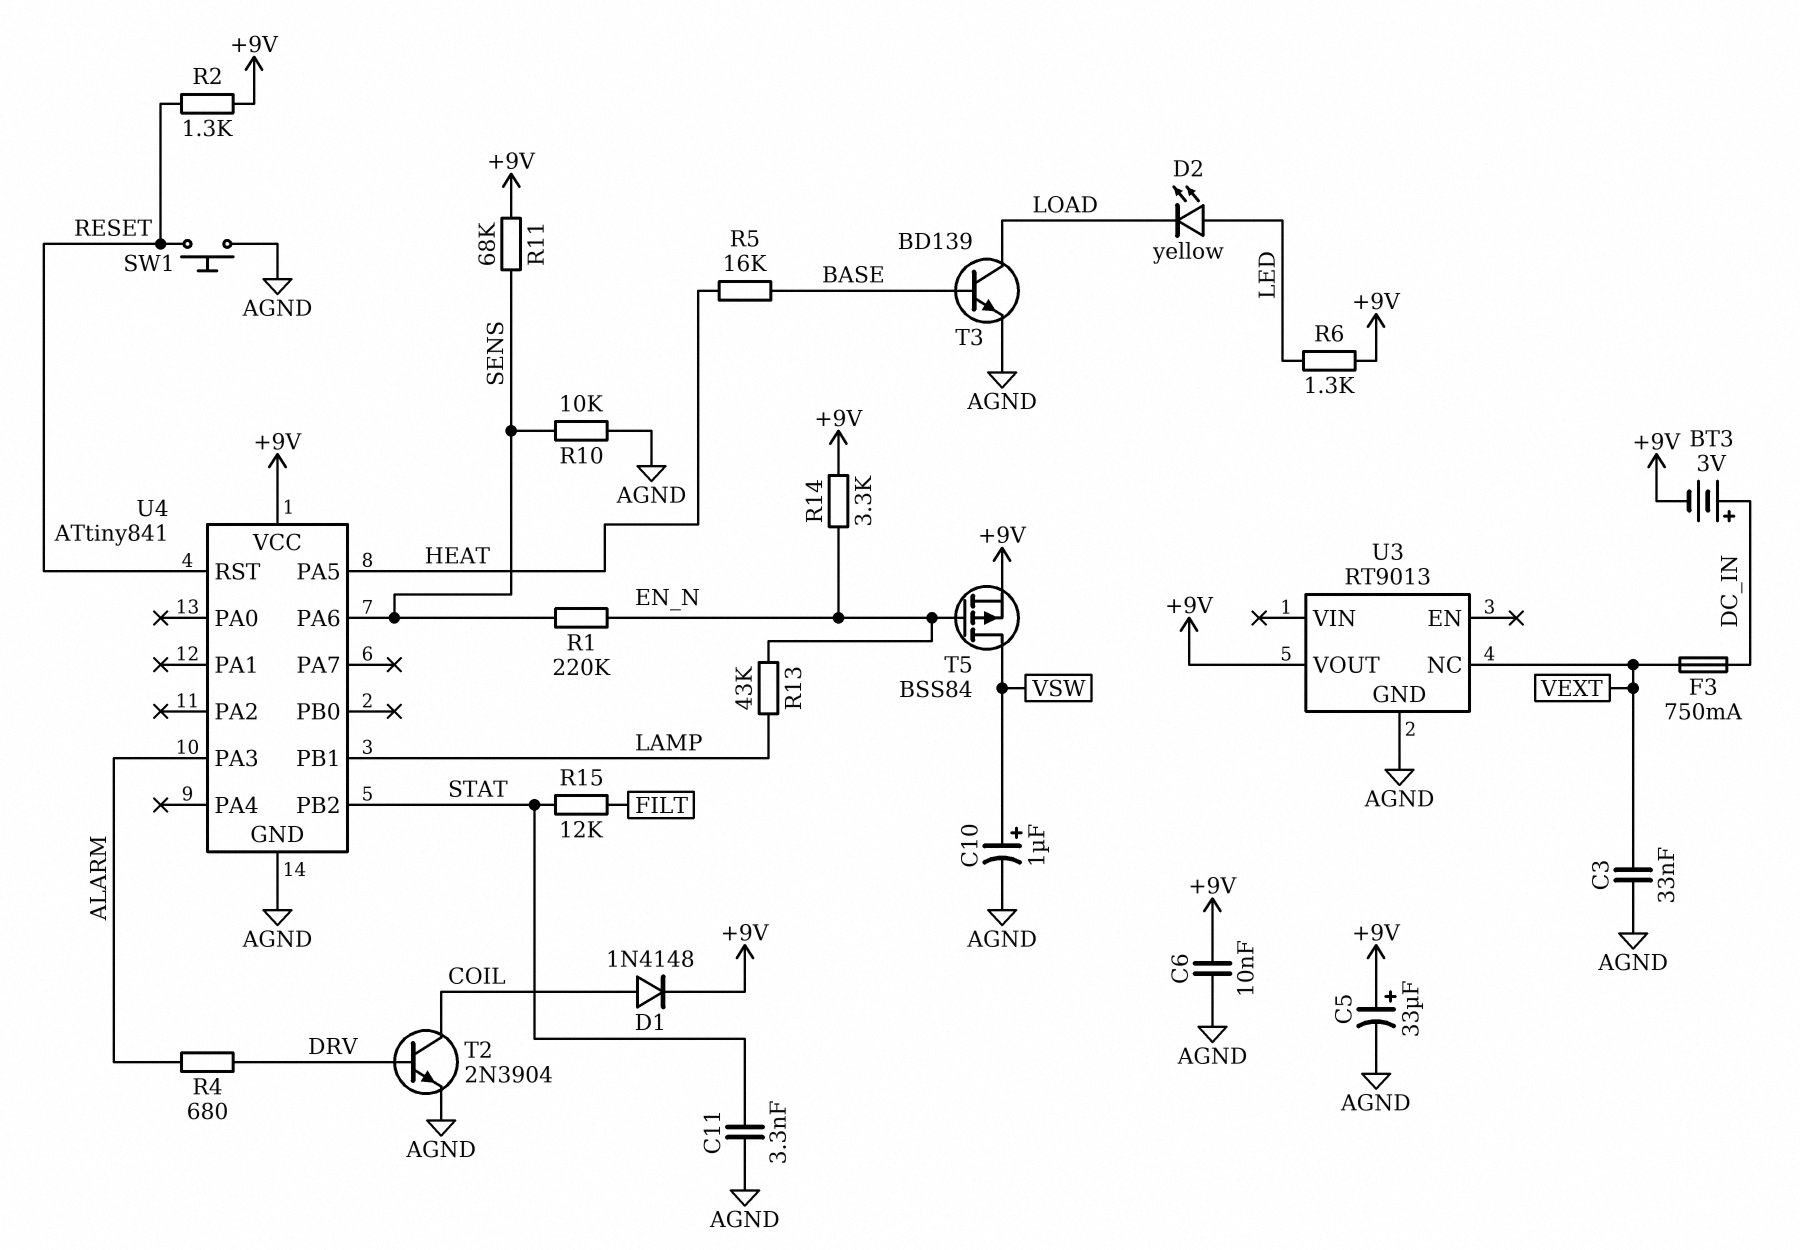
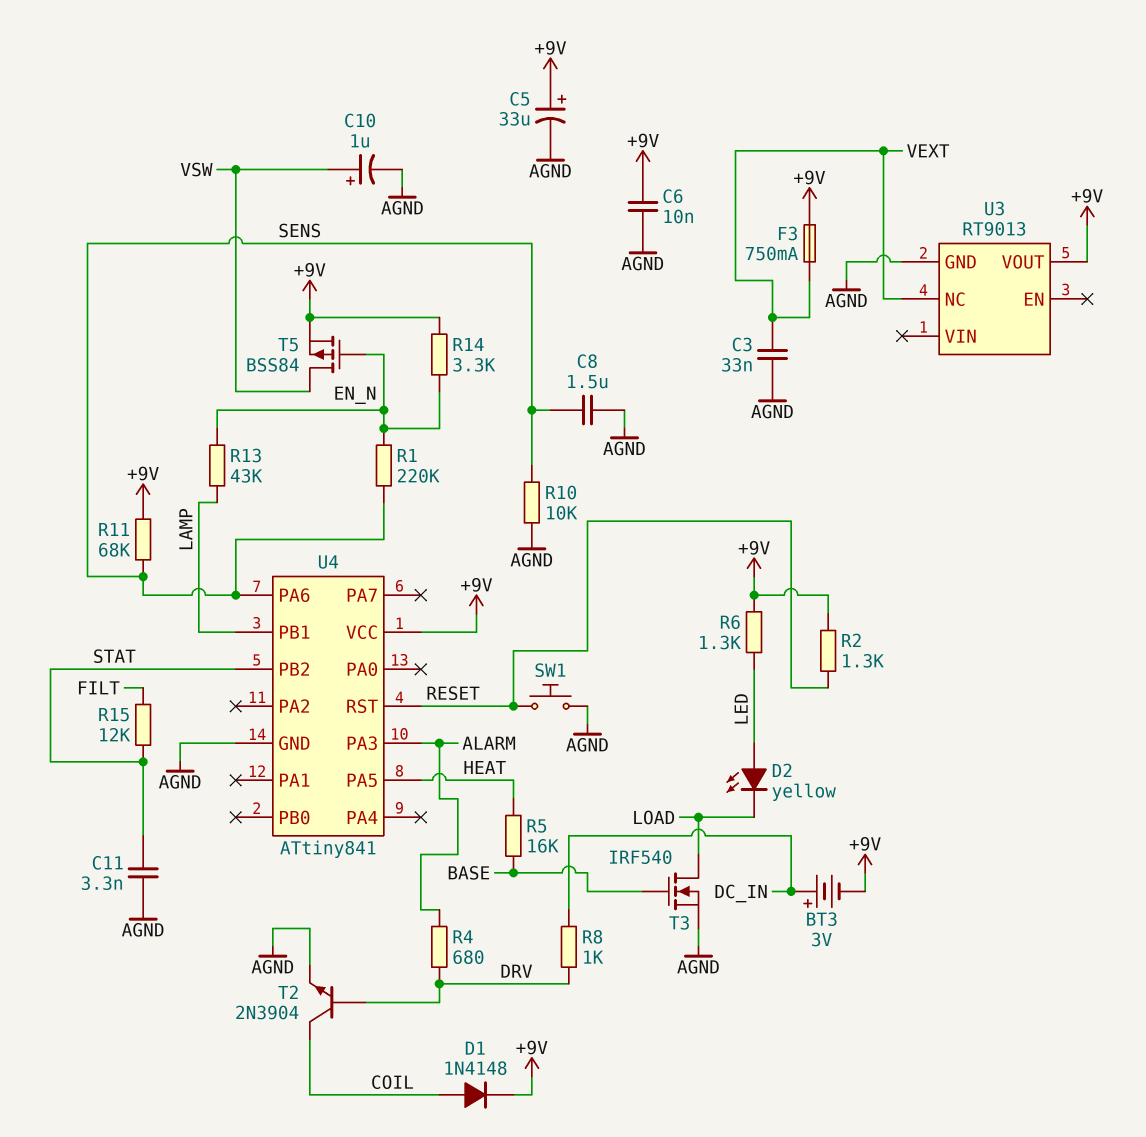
C8: none -> 1.5uF (AGND, SENS)
F3: 750mA (DC_IN, VEXT) -> 750mA (+9V, VEXT)
R8: none -> 1k (DC_IN, DRV)
T3: NPN BD139 (B BASE, C LOAD, E AGND) -> NMOS IRF540 (G BASE, D LOAD, S AGND)

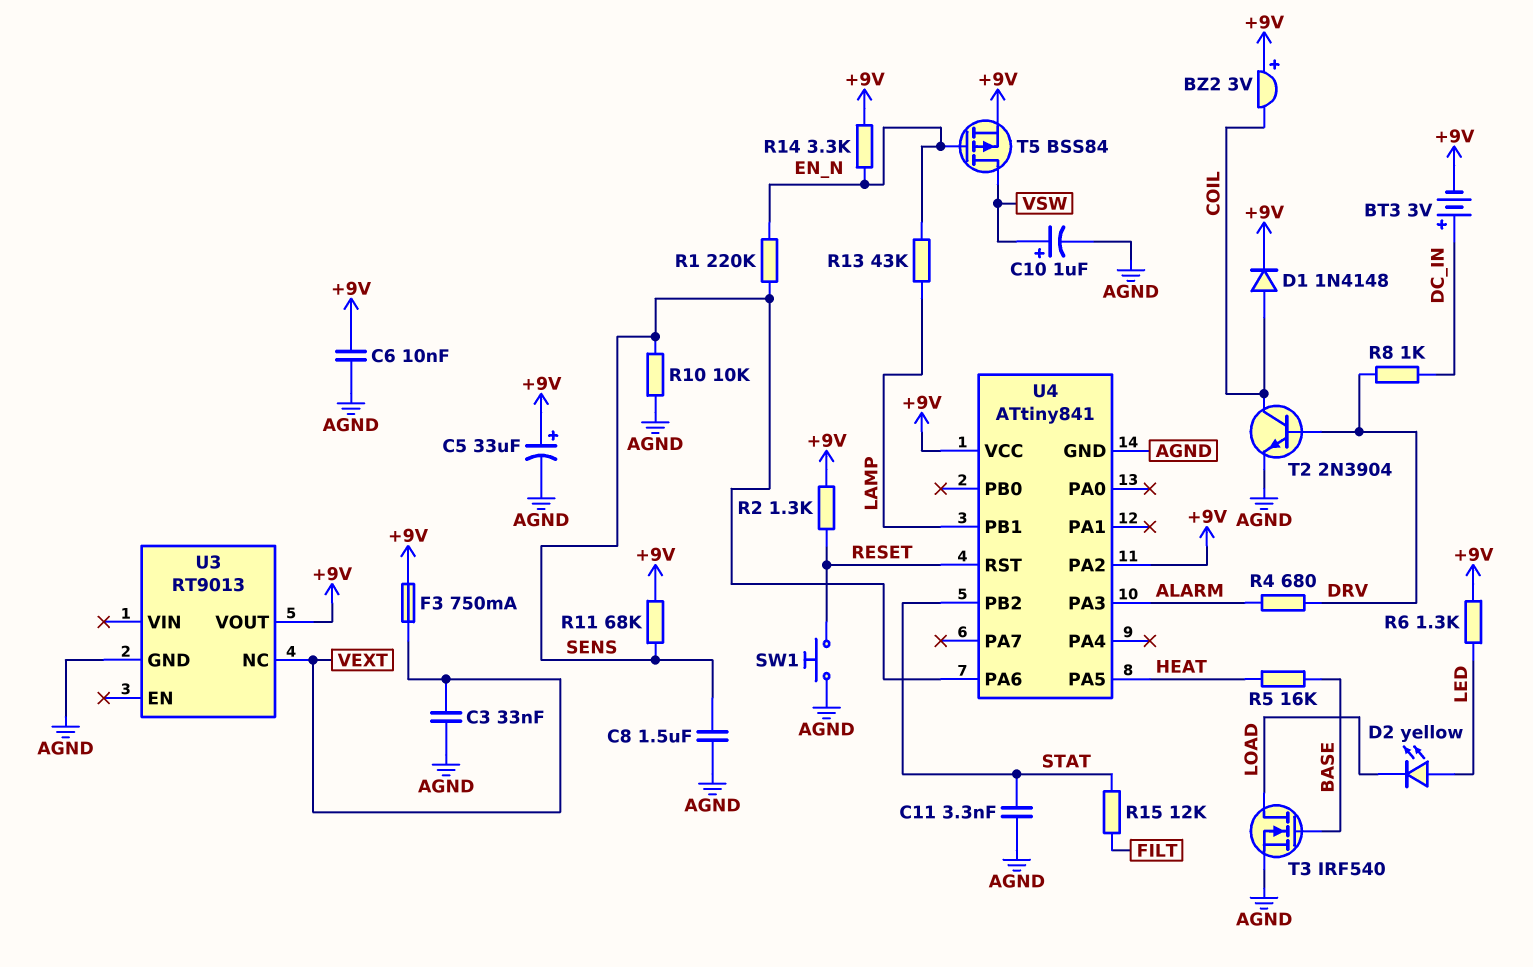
BZ2: none -> buzzer 3V (plus +9V, minus COIL)
U4 pin PA2: none -> +9V

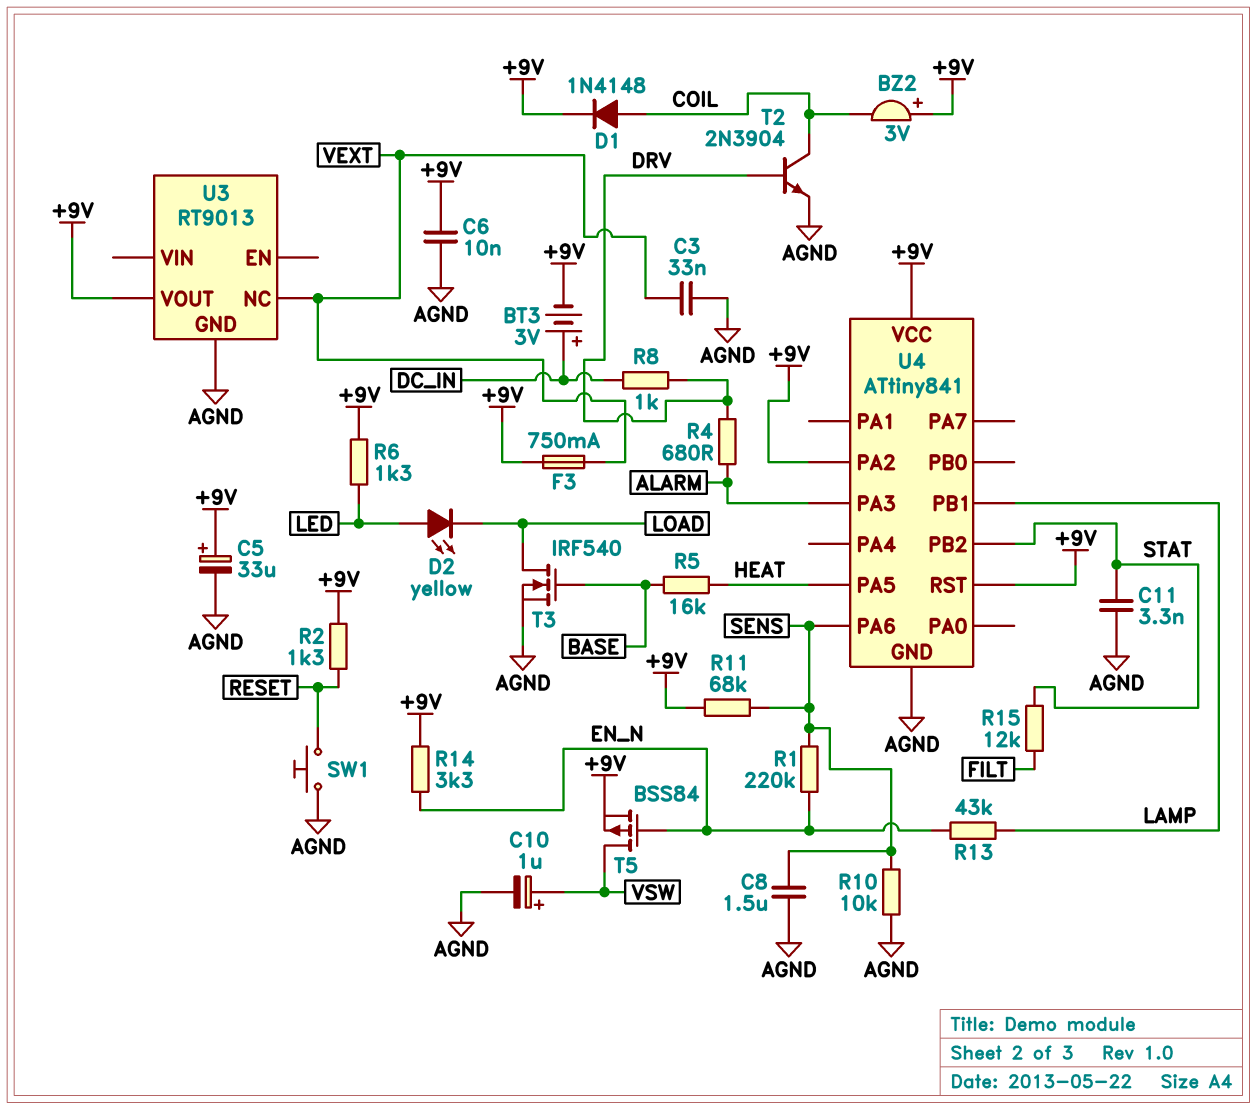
U4 pin RST: RESET -> +9V

